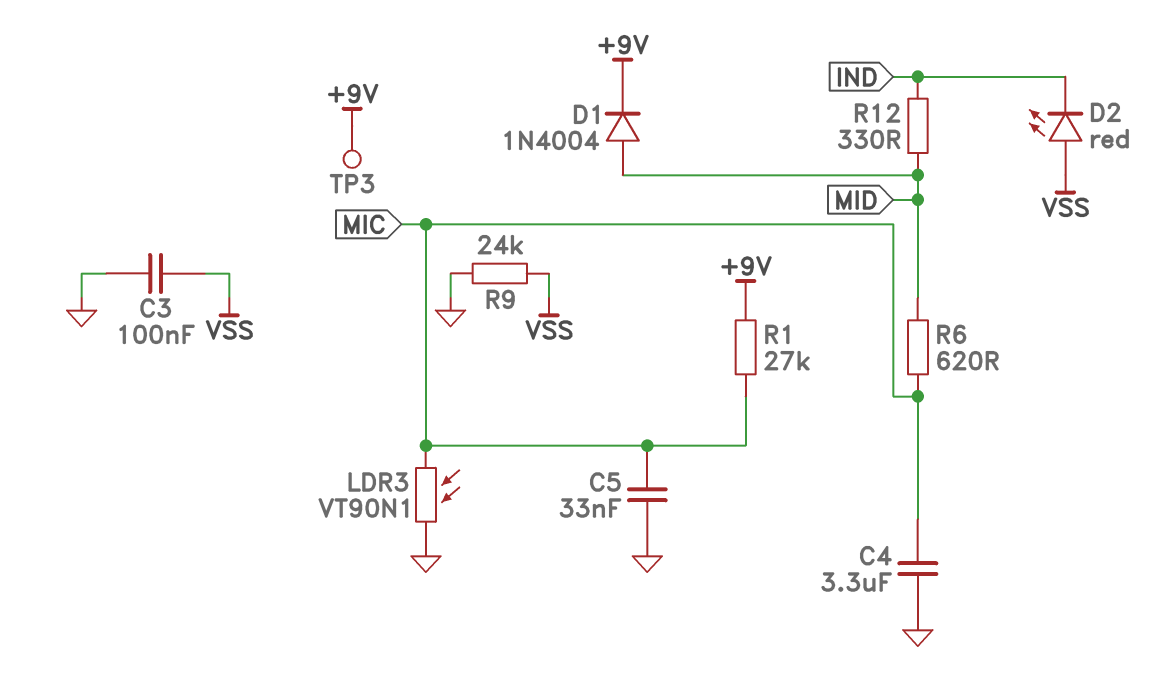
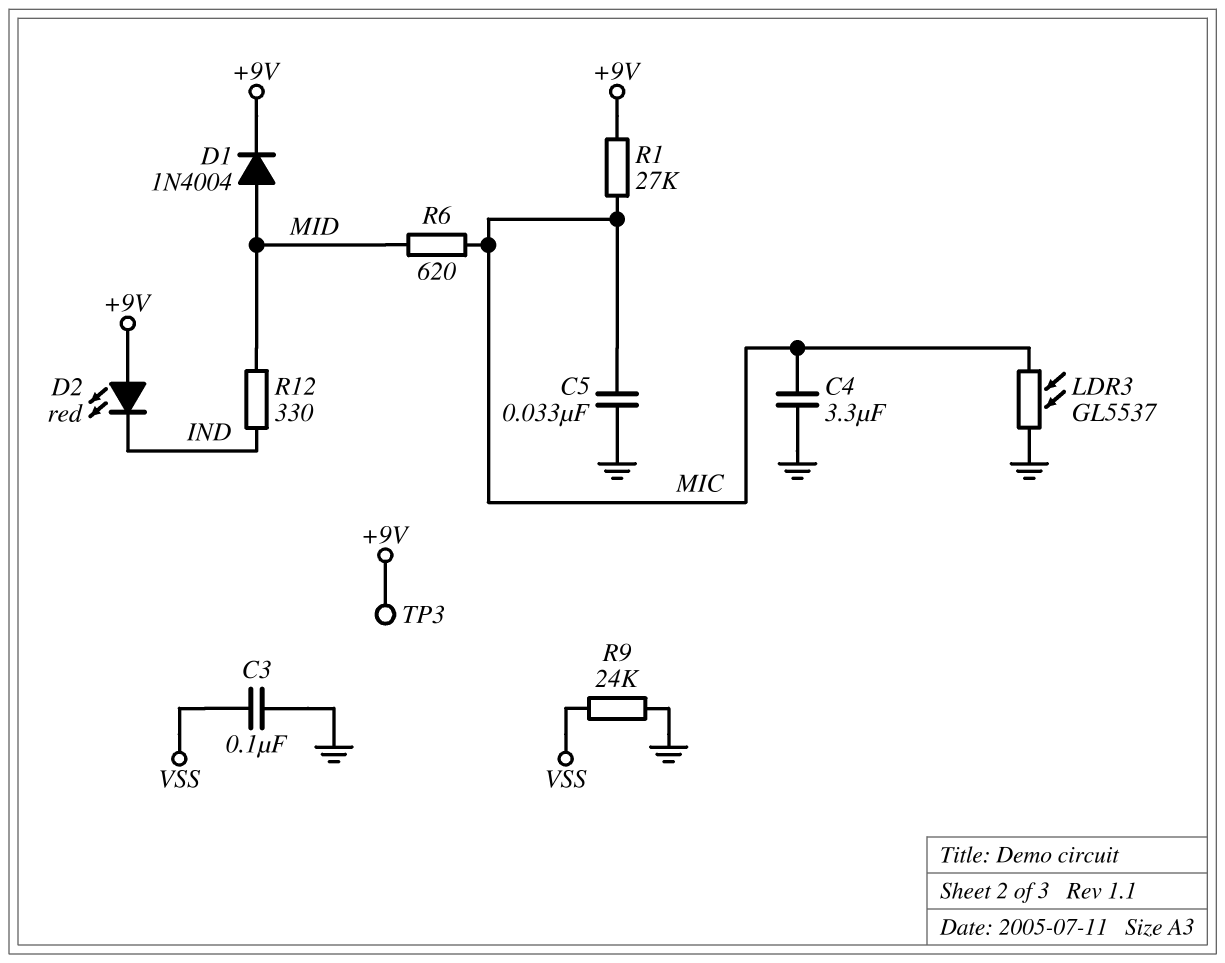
D2: LED red (A VSS, K IND) -> LED red (A +9V, K IND)
LDR3: VT90N1 (GND, MIC) -> GL5537 (GND, MIC)

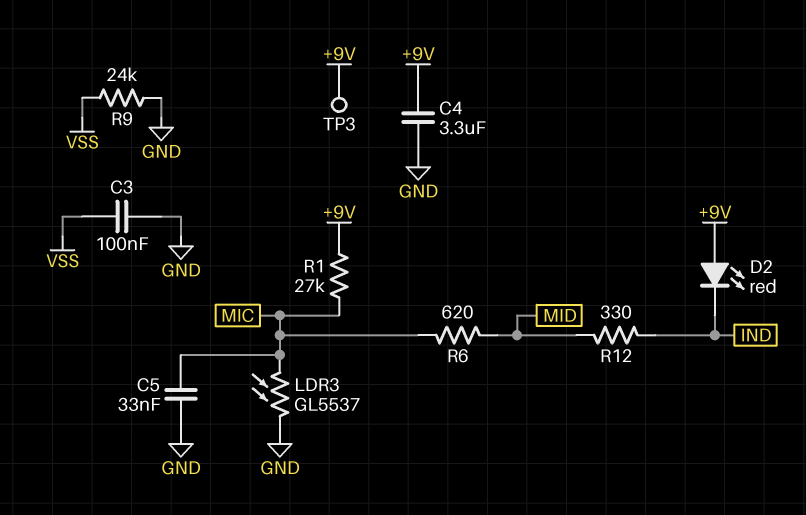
C4: 3.3uF (GND, MIC) -> 3.3uF (+9V, GND)
D1: diode 1N4004 (A MID, K +9V) -> none

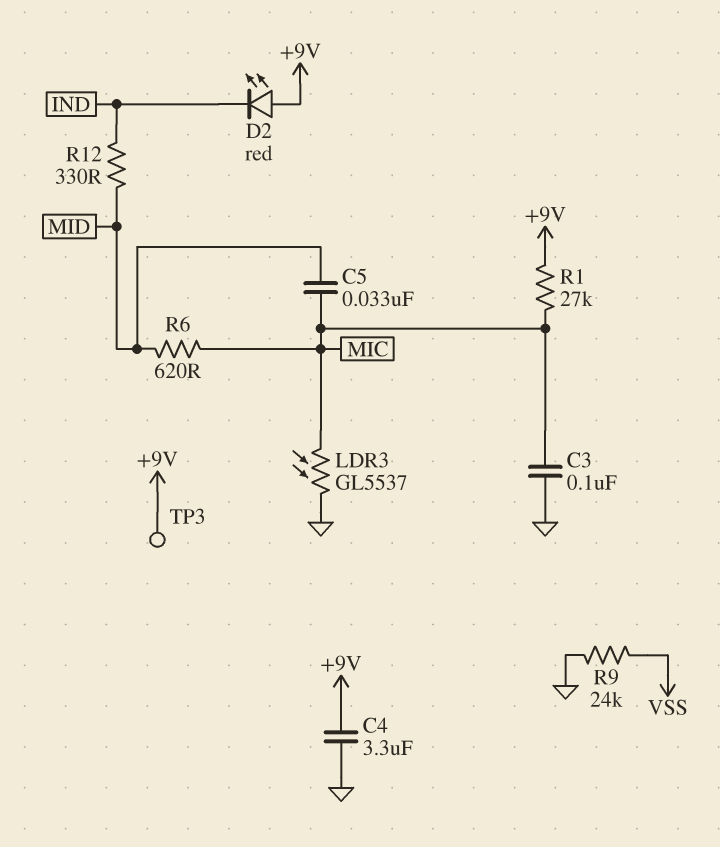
C3: 100nF (GND, VSS) -> 100nF (GND, MIC)
C5: 33nF (GND, MIC) -> 33nF (MIC, MID)

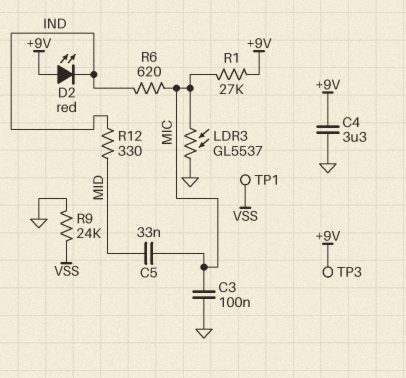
R6: 620 (MIC, MID) -> 620 (IND, MIC)
TP1: none -> test point (VSS)

